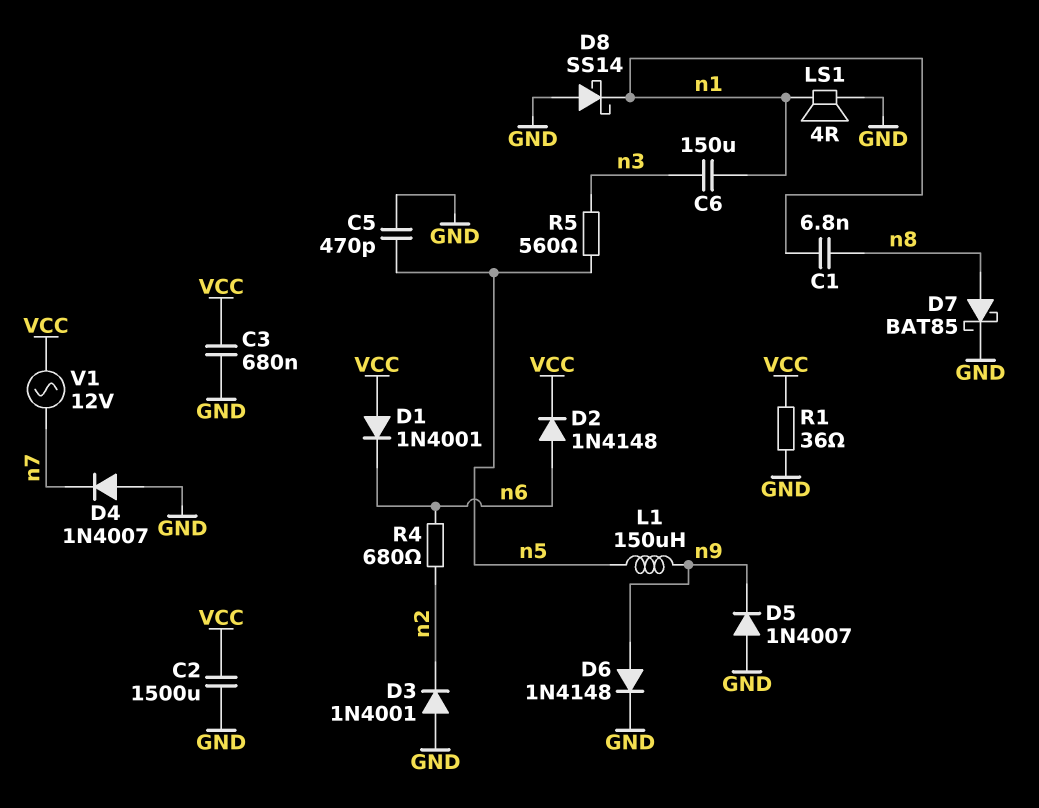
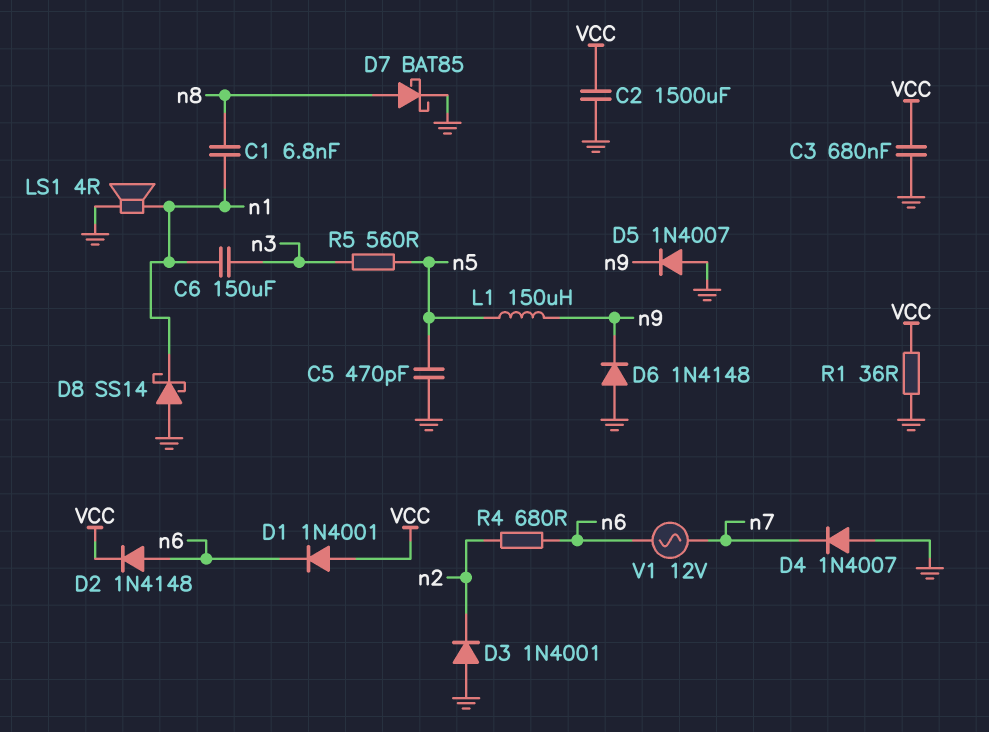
D6: diode 1N4148 (A n9, K GND) -> diode 1N4148 (A GND, K n9)
V1: AC 12V (VCC, n7) -> AC 12V (n6, n7)

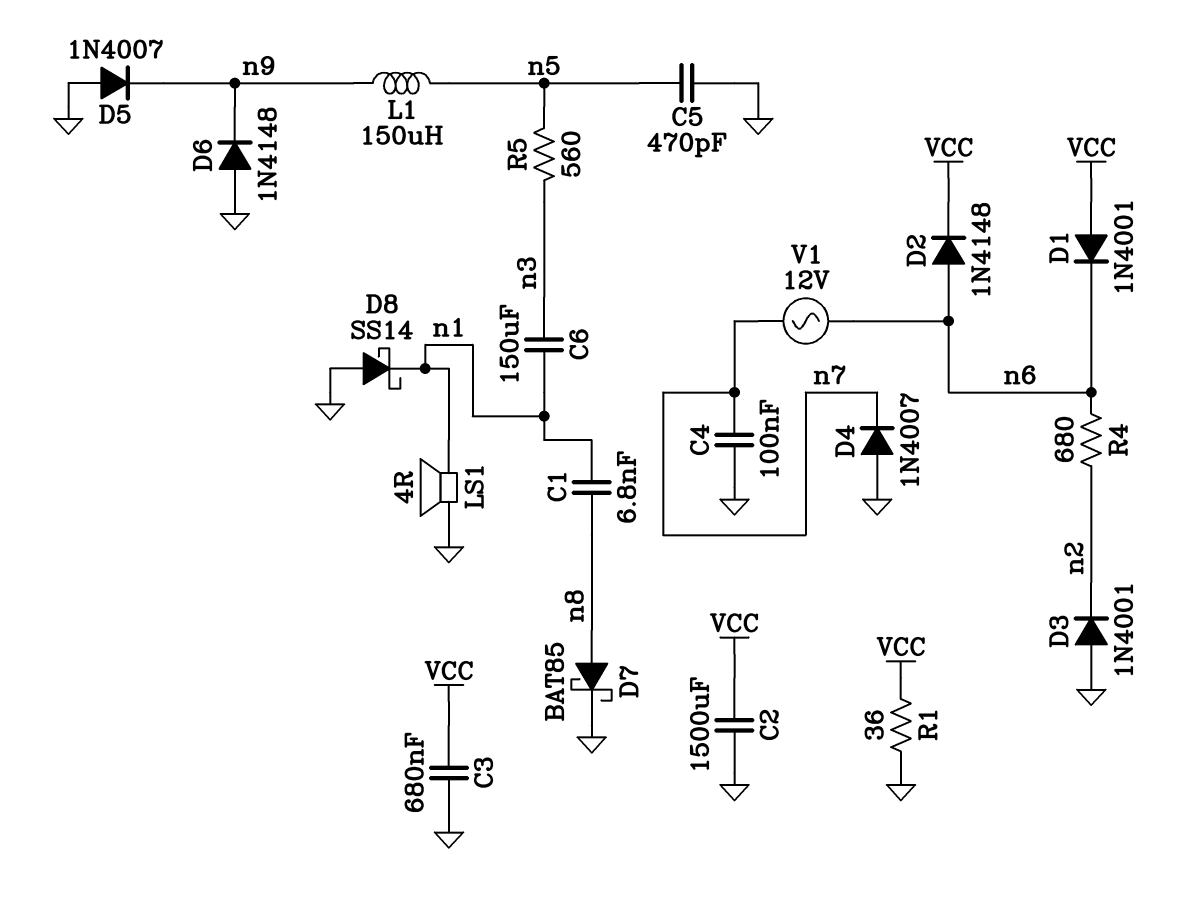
C4: none -> 100nF (GND, n7)

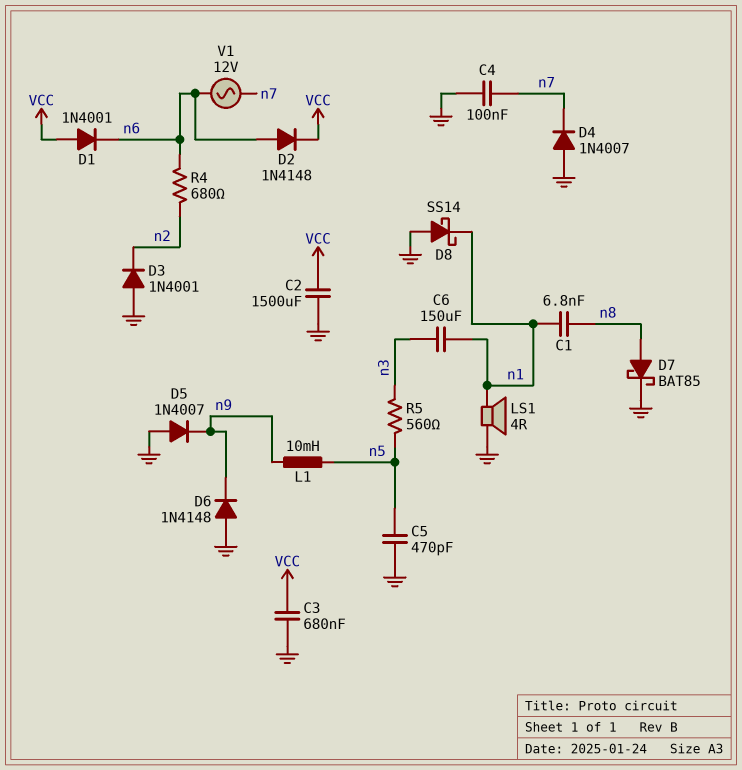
L1: 150uH (n5, n9) -> 10mH (n5, n9)
R1: 36 (GND, VCC) -> none

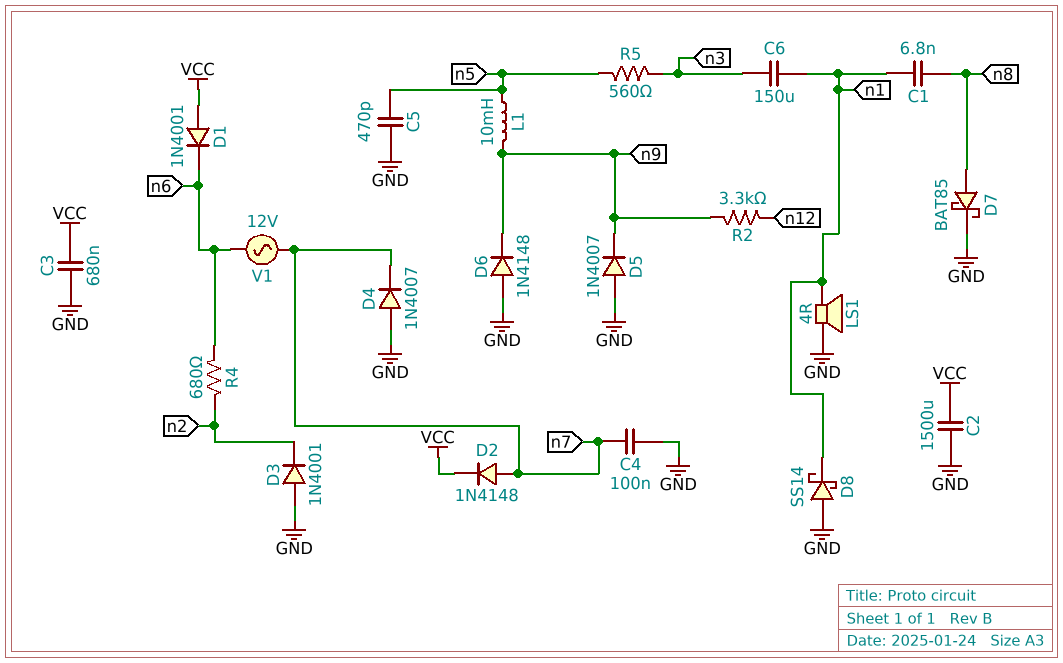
D2: diode 1N4148 (A n6, K VCC) -> diode 1N4148 (A n7, K VCC)
R2: none -> 3.3k (n9, n12)

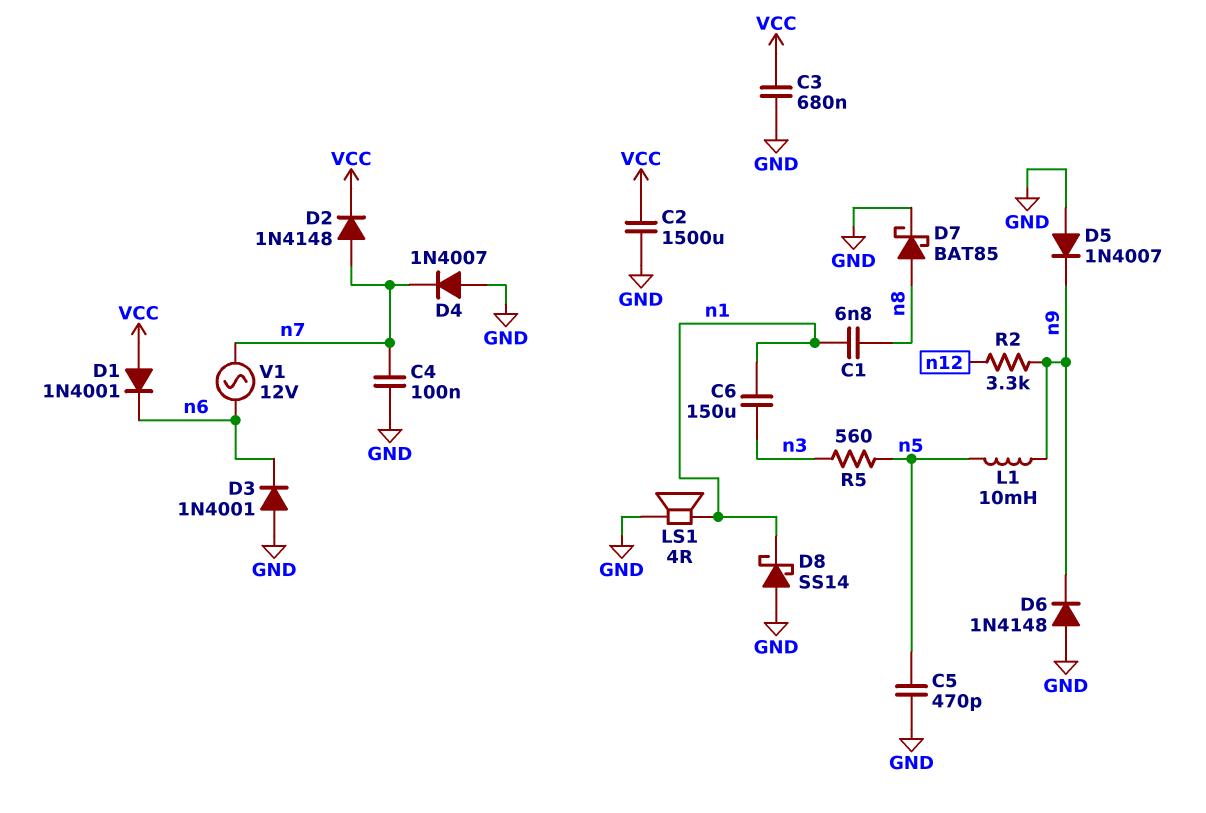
D3: diode 1N4001 (A GND, K n2) -> diode 1N4001 (A GND, K n6)
R4: 680 (n2, n6) -> none

